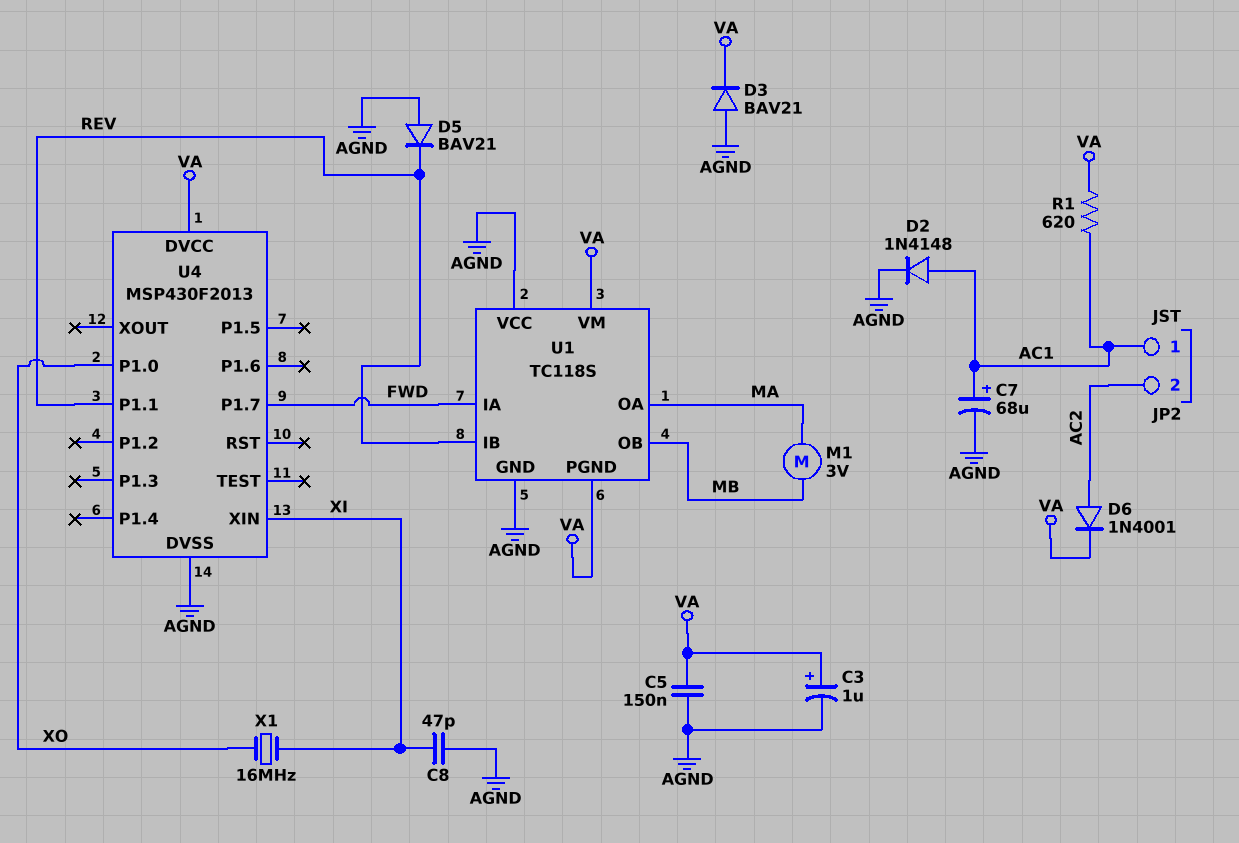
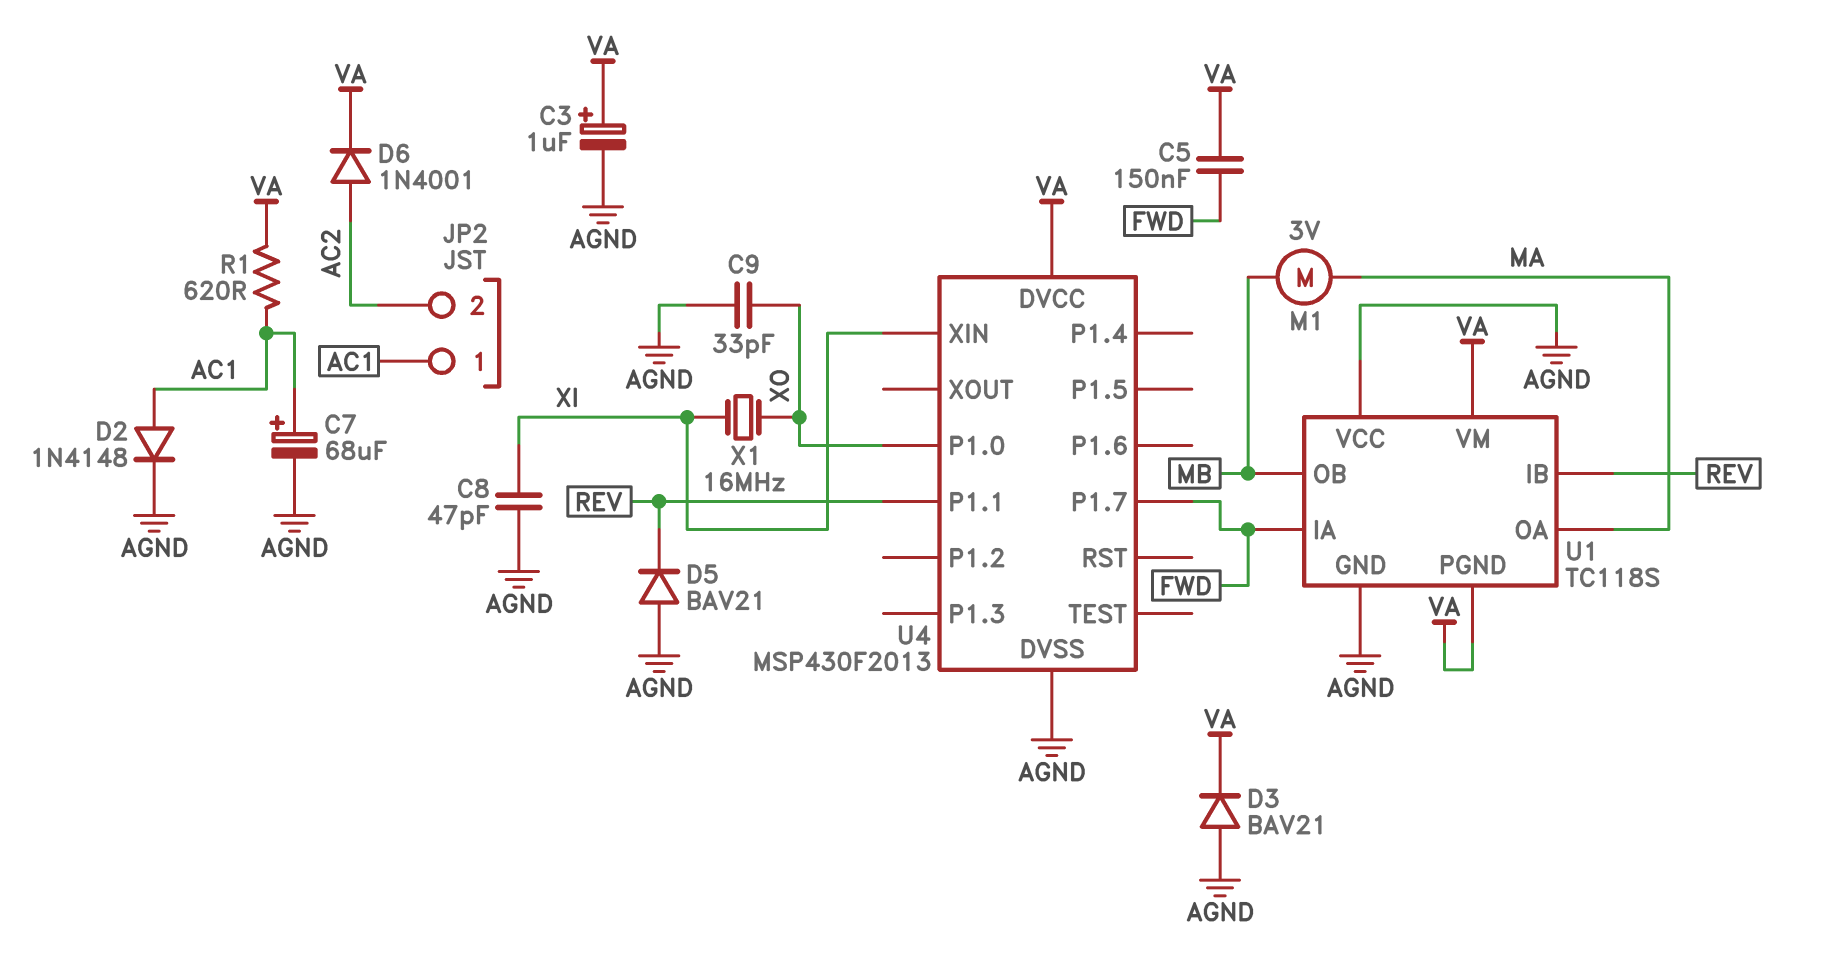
C5: 150nF (AGND, VA) -> 150nF (FWD, VA)
C9: none -> 33pF (AGND, XO)

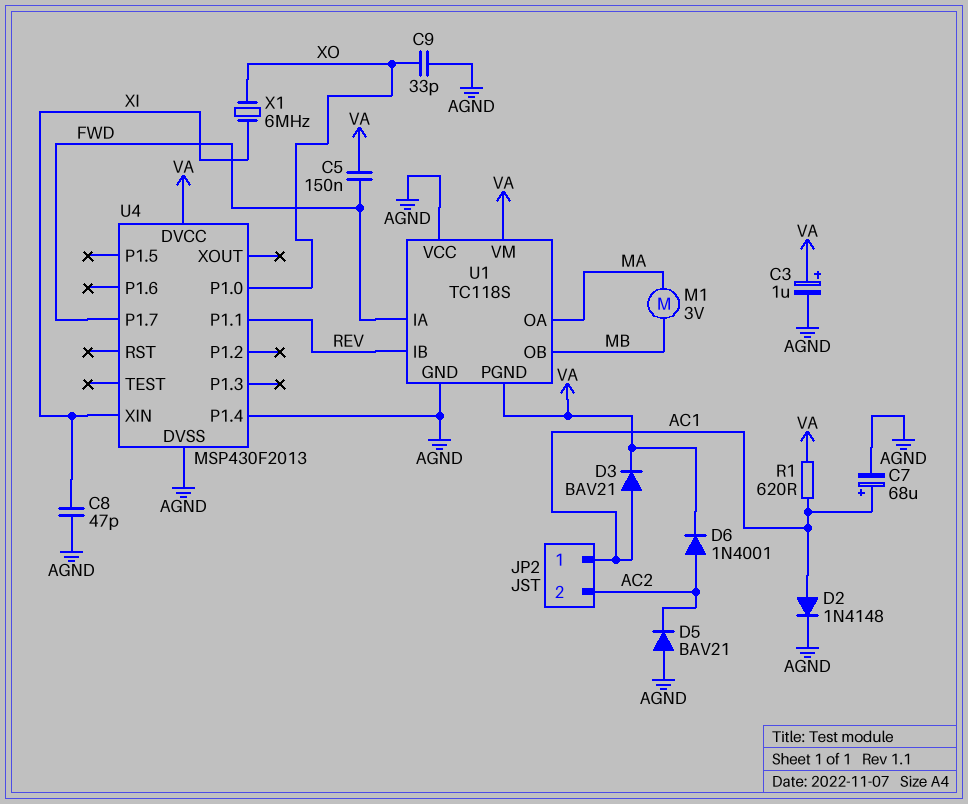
D3: diode BAV21 (A AGND, K VA) -> diode BAV21 (A AC1, K VA)
D5: diode BAV21 (A AGND, K REV) -> diode BAV21 (A AGND, K AC2)
U4 pin P1.4: none -> AGND
X1: 16MHz (XI, XO) -> 6MHz (XI, XO)

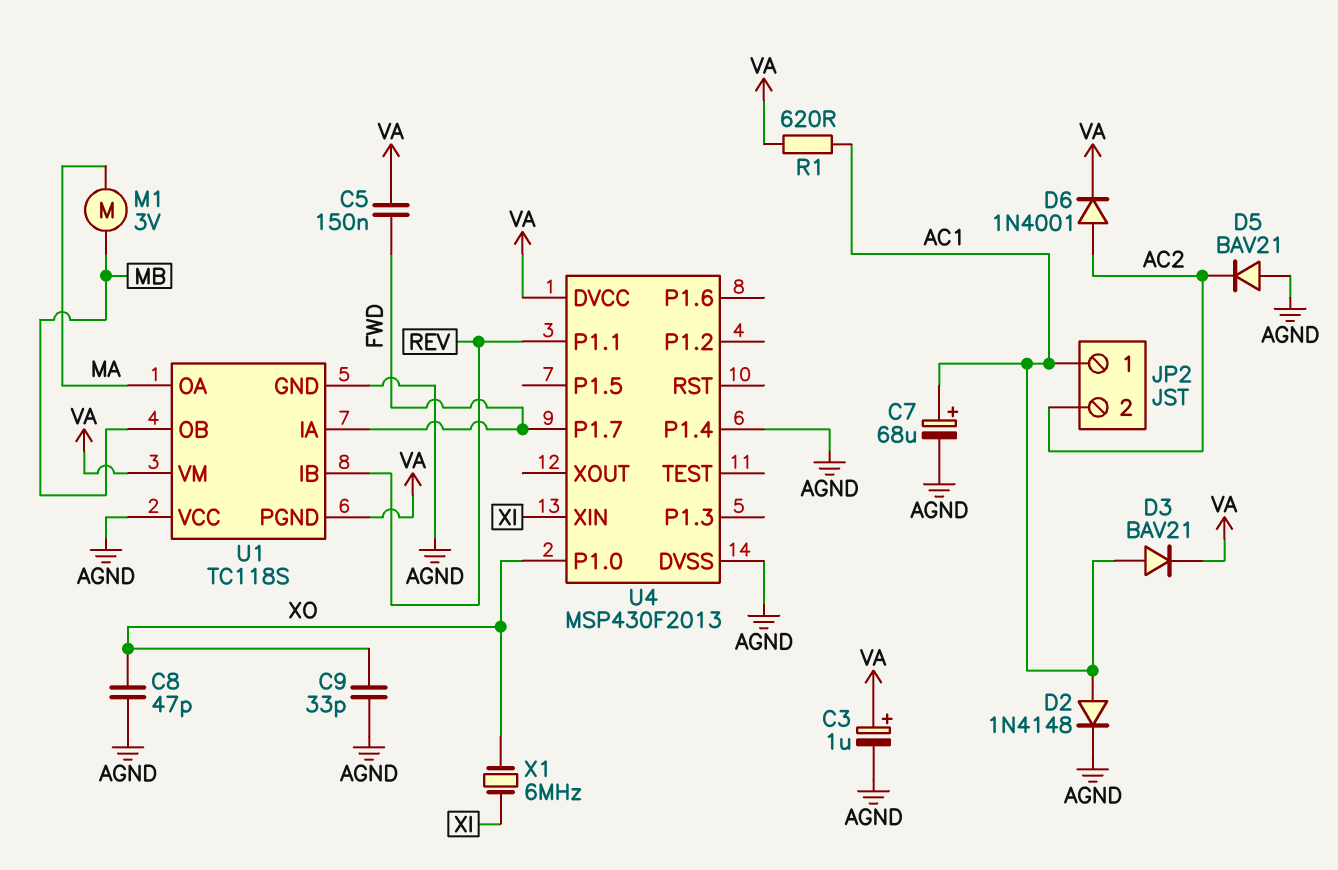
C8: 47pF (AGND, XI) -> 47pF (AGND, XO)

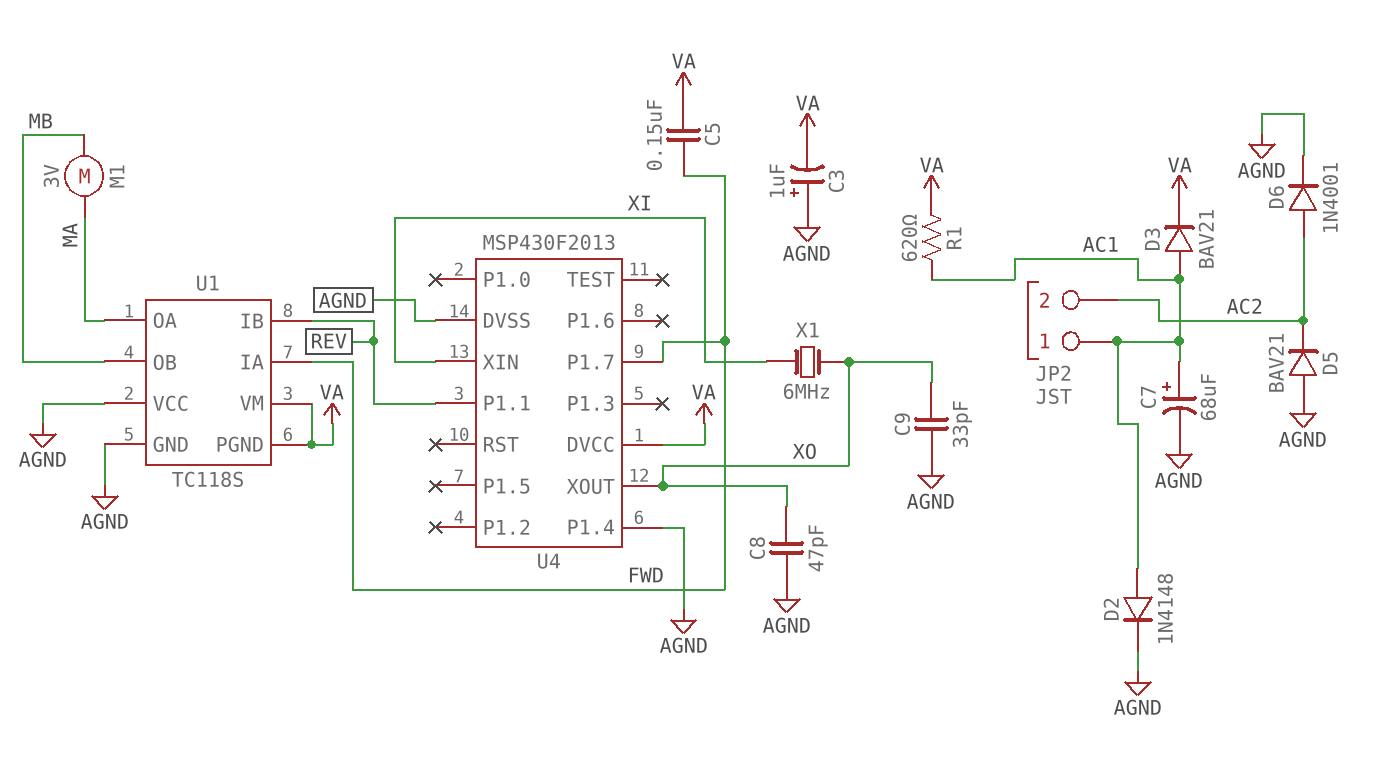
C3: 1uF (plus VA, minus AGND) -> 1uF (plus AGND, minus VA)
D6: diode 1N4001 (A AC2, K VA) -> diode 1N4001 (A AC2, K AGND)
U4 pin P1.0: XO -> none
U4 pin XOUT: none -> XO

